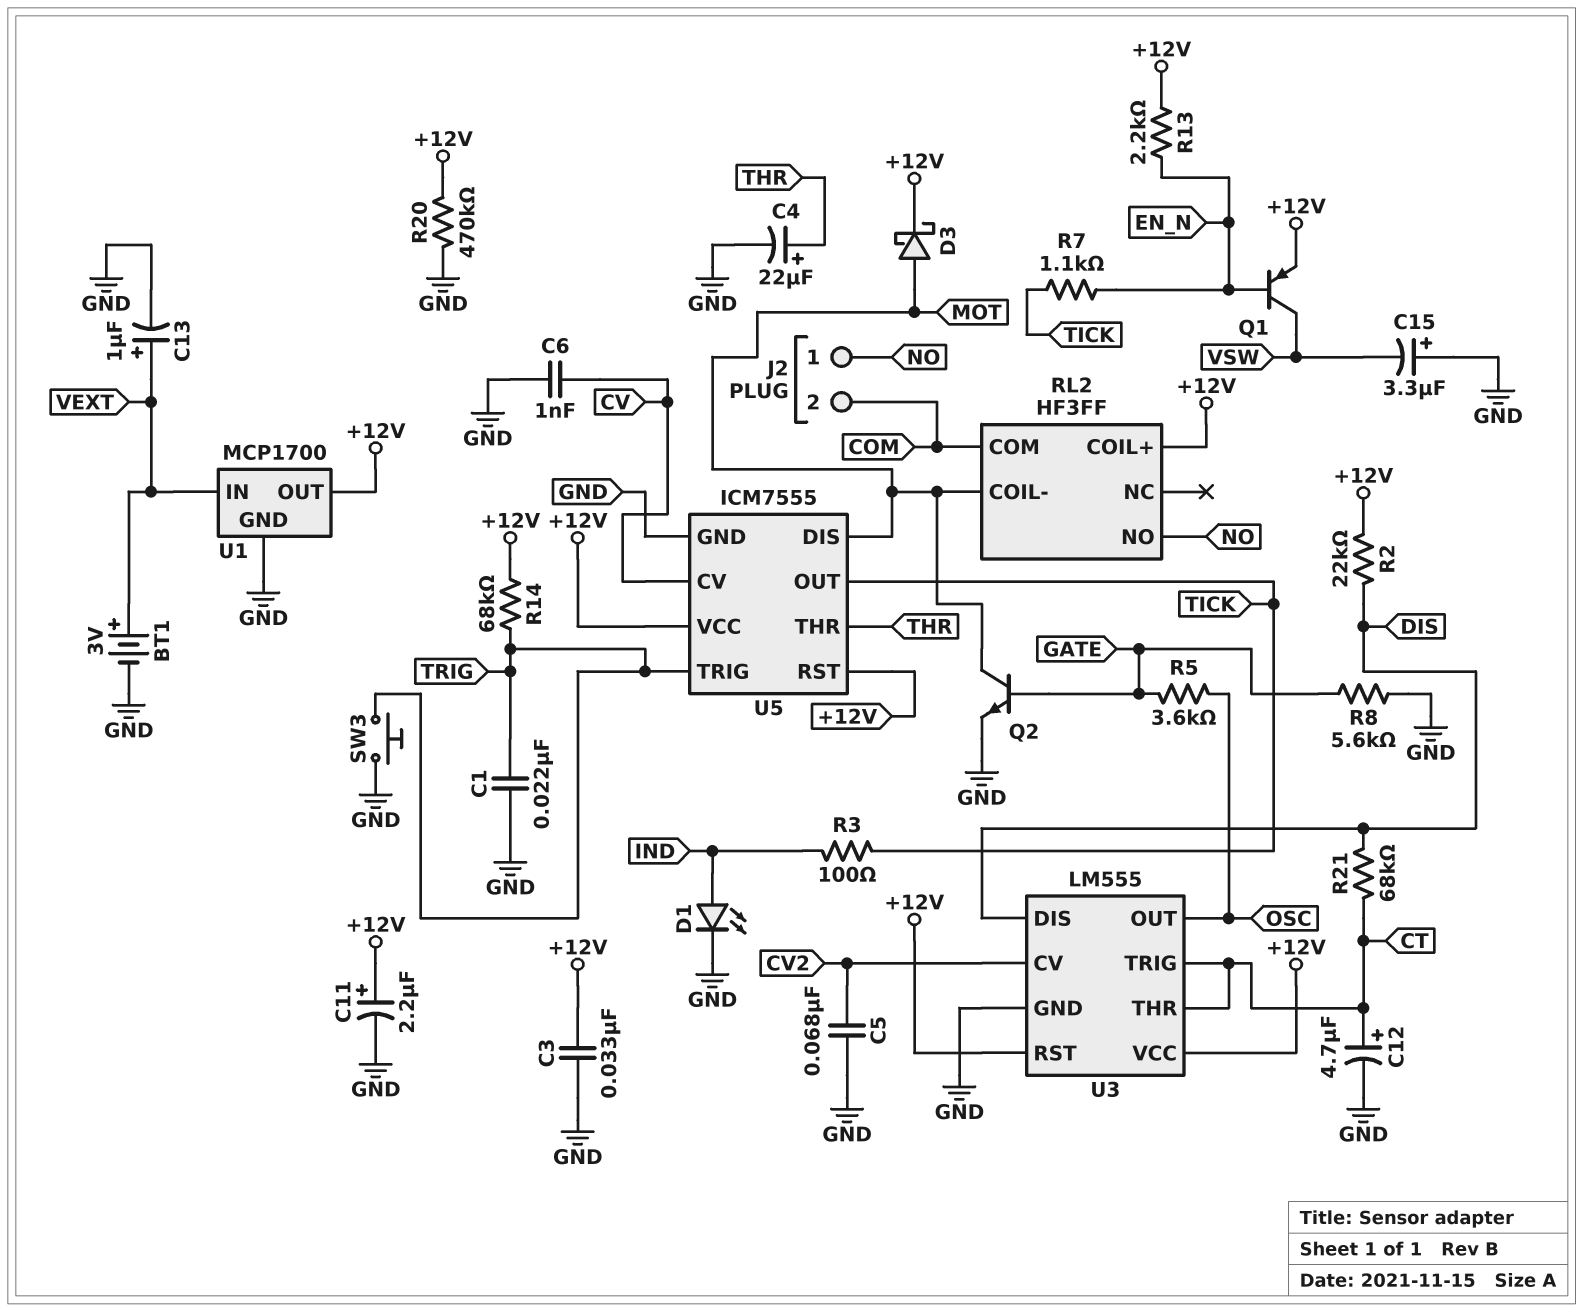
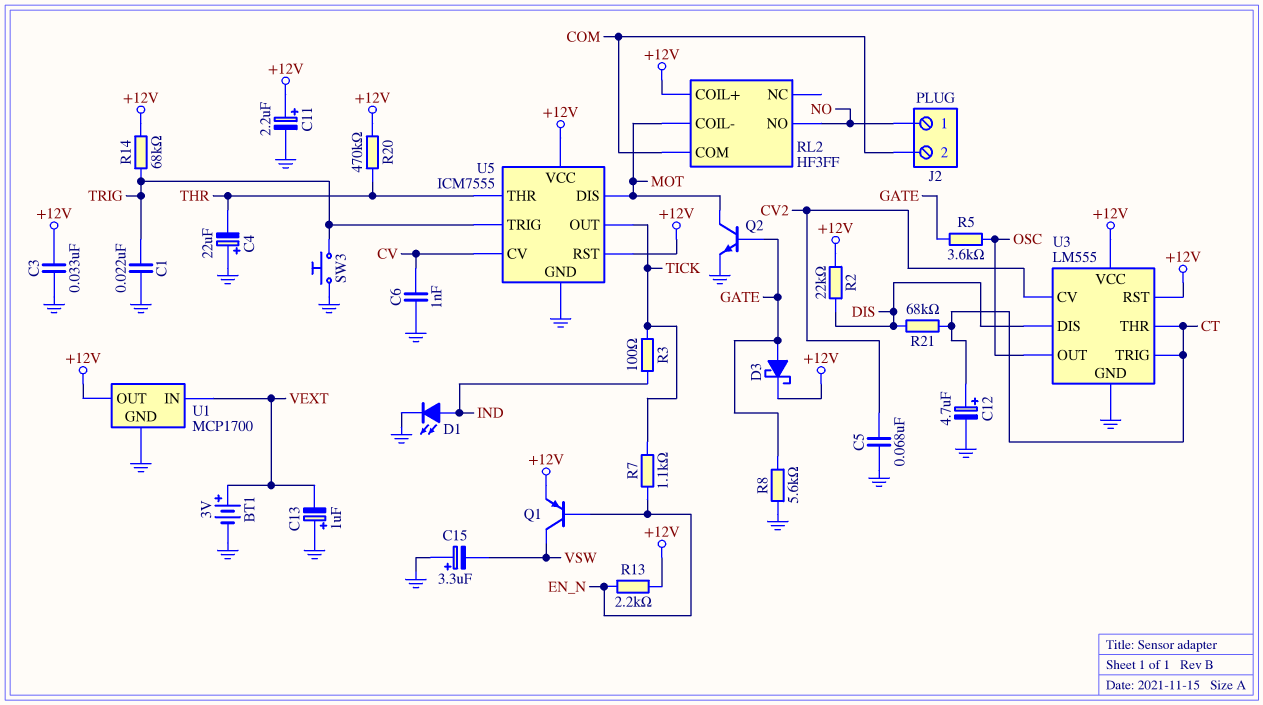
C4: 22uF (plus THR, minus GND) -> 22uF (plus GND, minus THR)
C13: 1uF (plus VEXT, minus GND) -> 1uF (plus GND, minus VEXT)
D3: schottky (A MOT, K +12V) -> schottky (A GATE, K +12V)
R20: 470k (+12V, GND) -> 470k (+12V, THR)

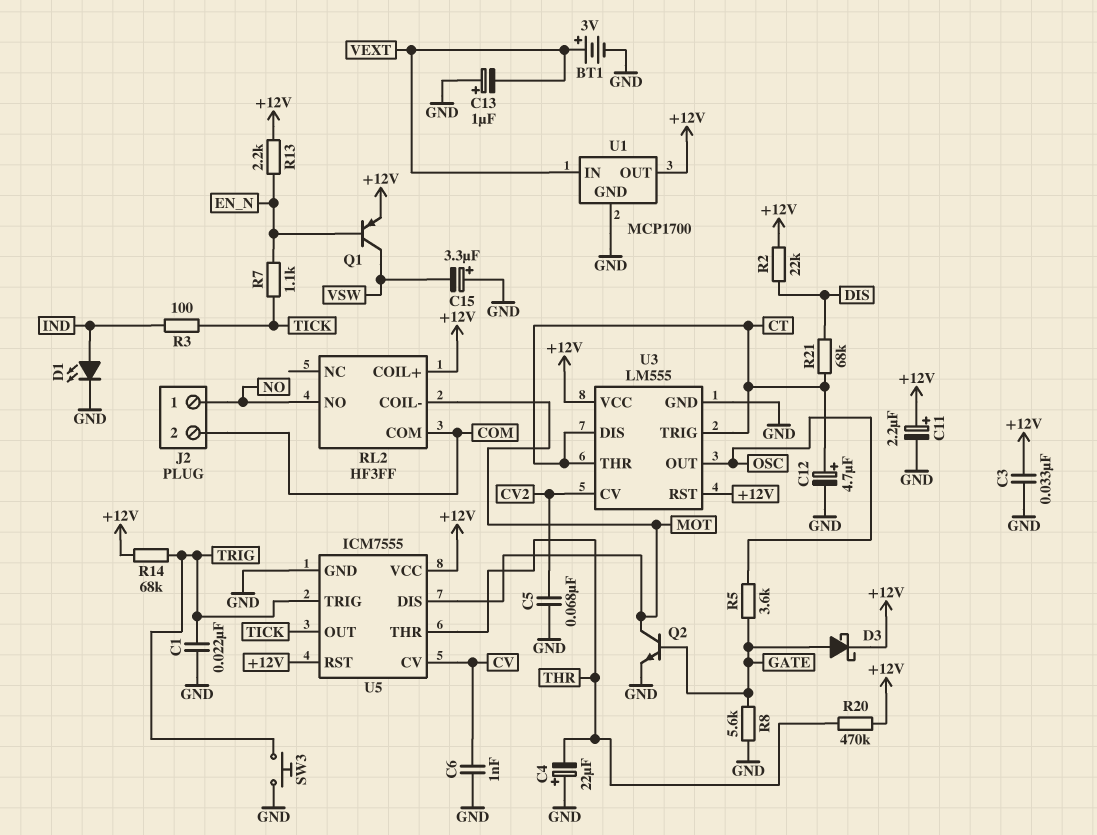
U3 pin DIS: DIS -> CT

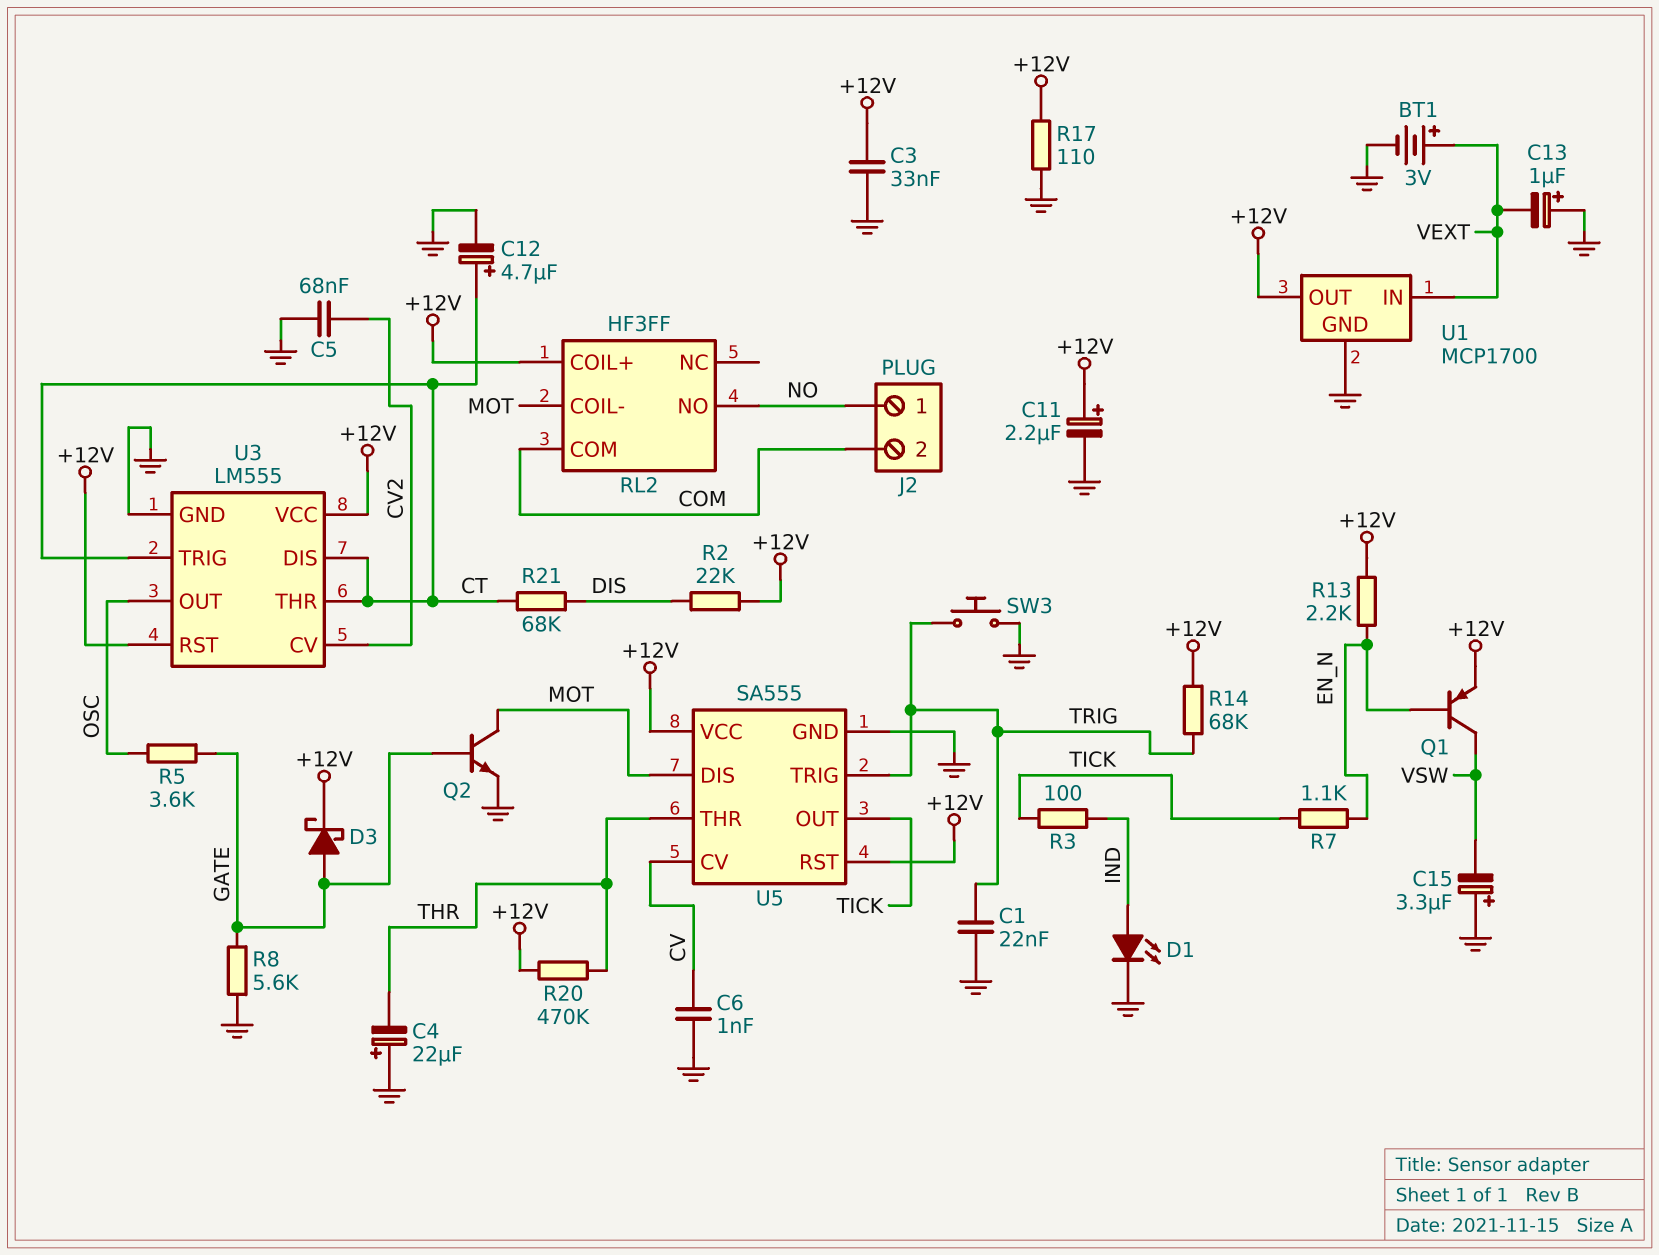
R17: none -> 110 (+12V, GND)
U5: ICM7555 -> SA555

